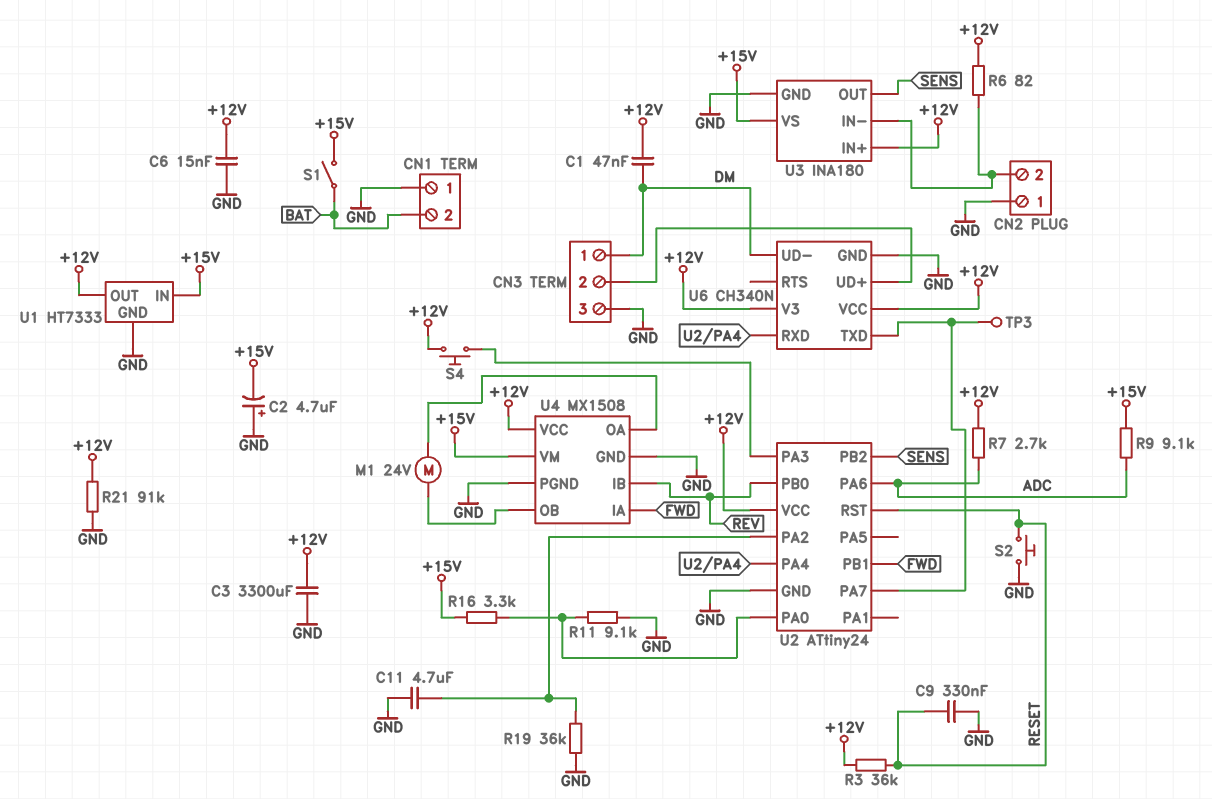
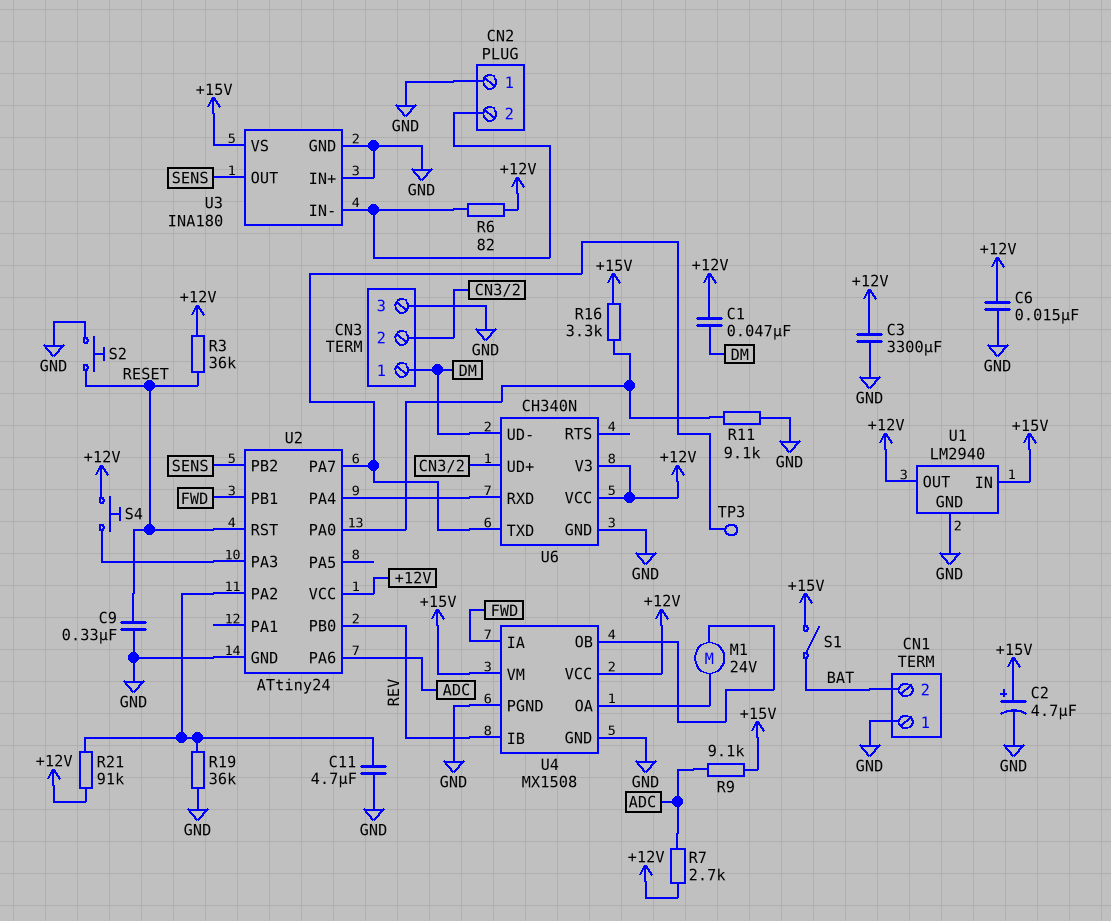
C2: 4.7uF (plus GND, minus +15V) -> 4.7uF (plus +15V, minus GND)
R21: 91k (+12V, GND) -> 91k (+12V, U2/PA2)
U1: HT7333 -> LM2940
U3 pin IN+: +12V -> GND

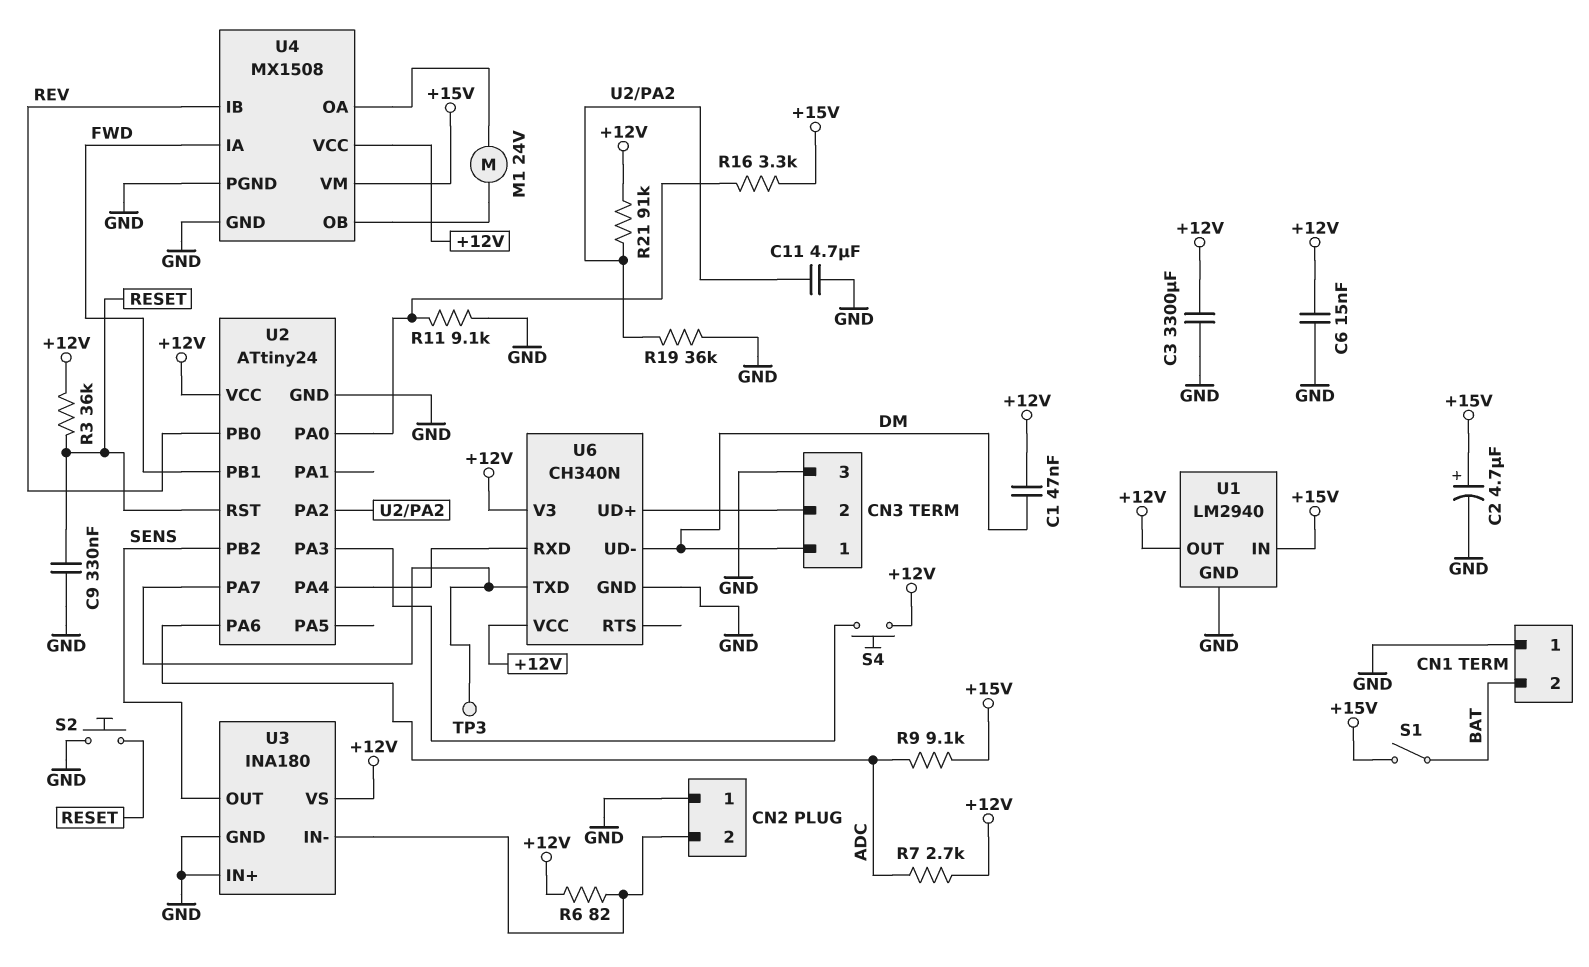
U3 pin VS: +15V -> +12V

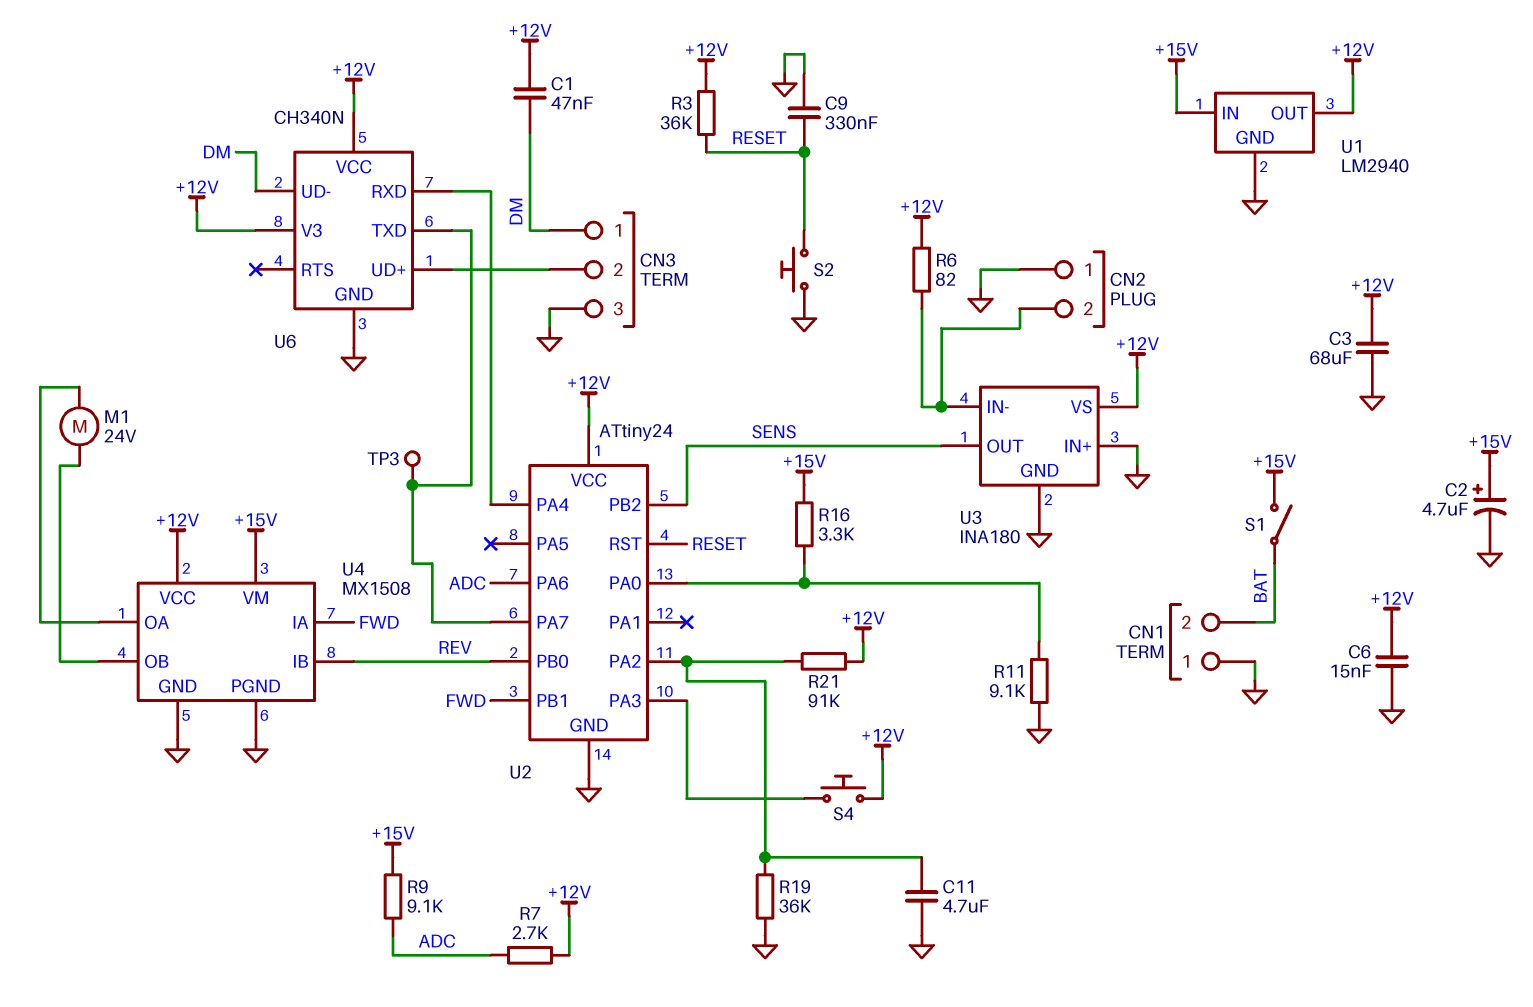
C3: 3300uF (+12V, GND) -> 68uF (+12V, GND)

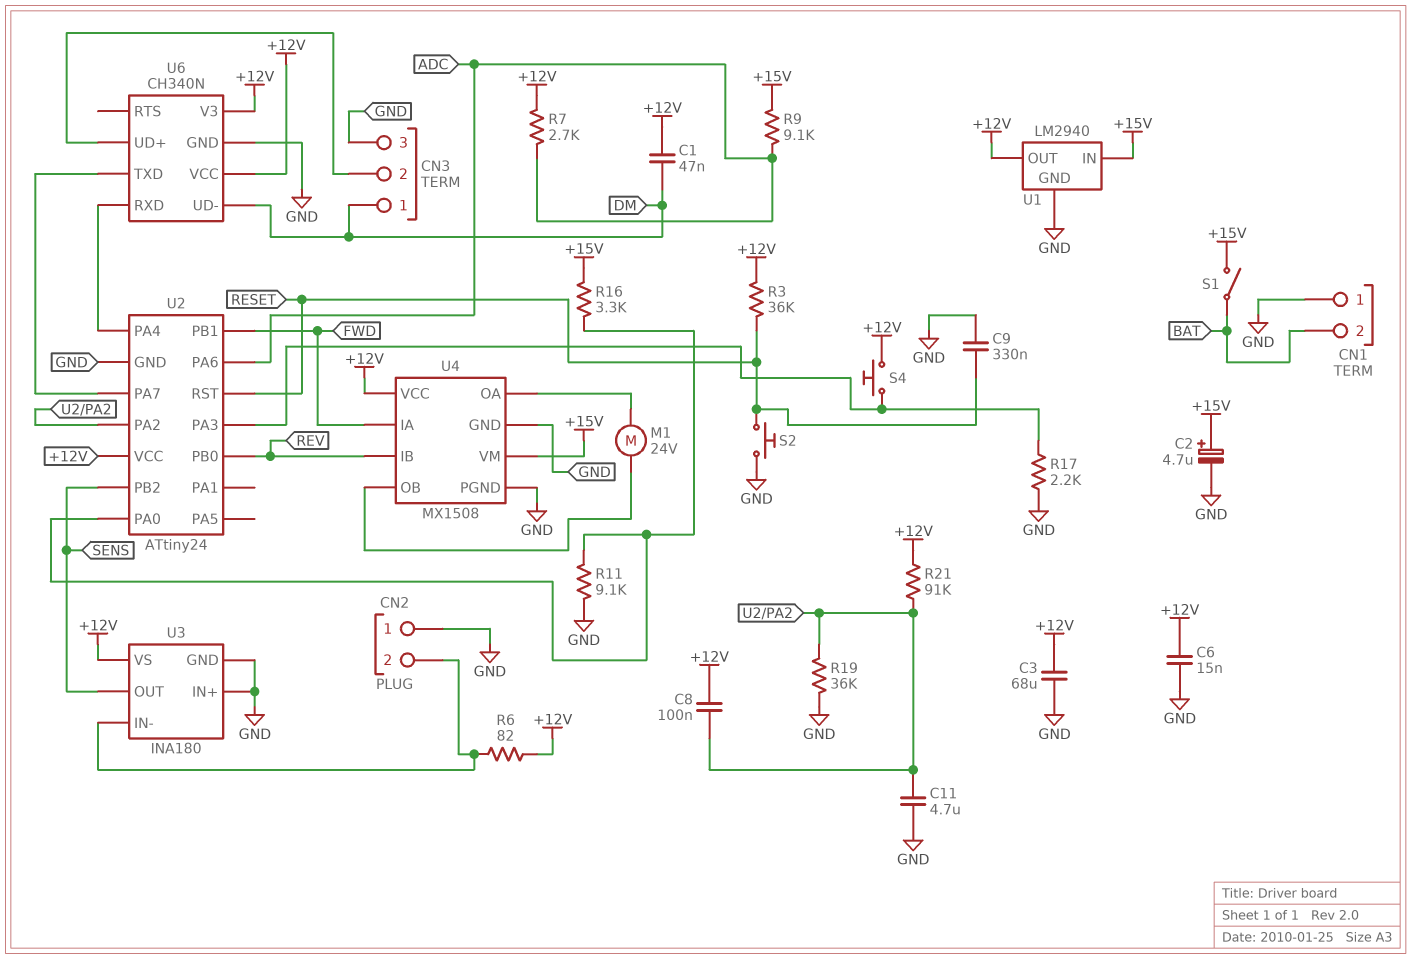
C8: none -> 100nF (+12V, U2/PA2)
R17: none -> 2.2k (GND, U2/PA3)
TP3: test point (U2/PA7) -> none

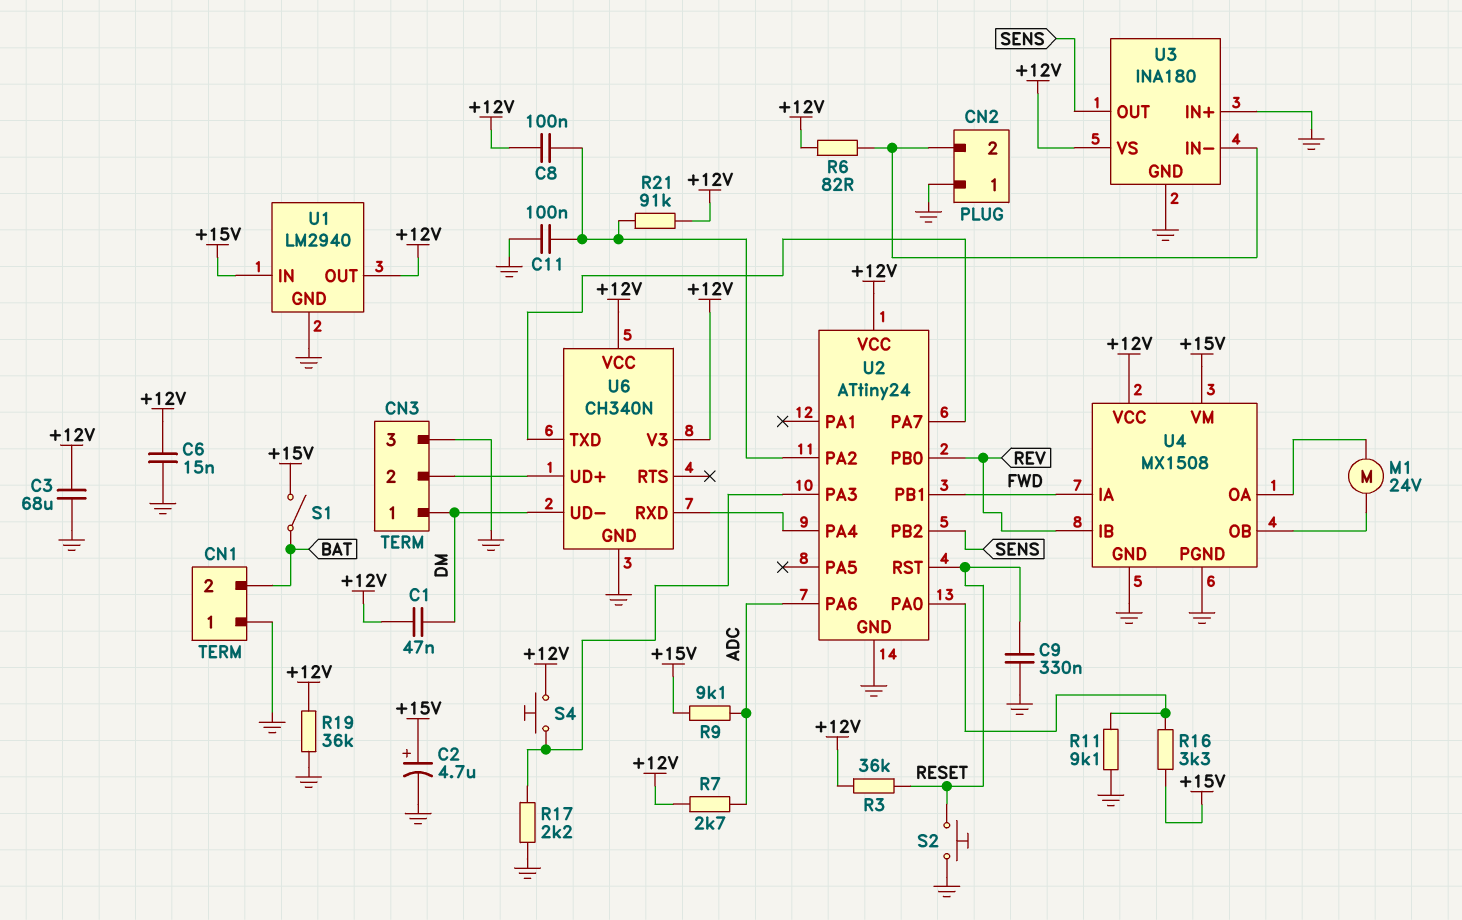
C11: 4.7uF (GND, U2/PA2) -> 100nF (GND, U2/PA2)
R19: 36k (GND, U2/PA2) -> 36k (+12V, GND)

